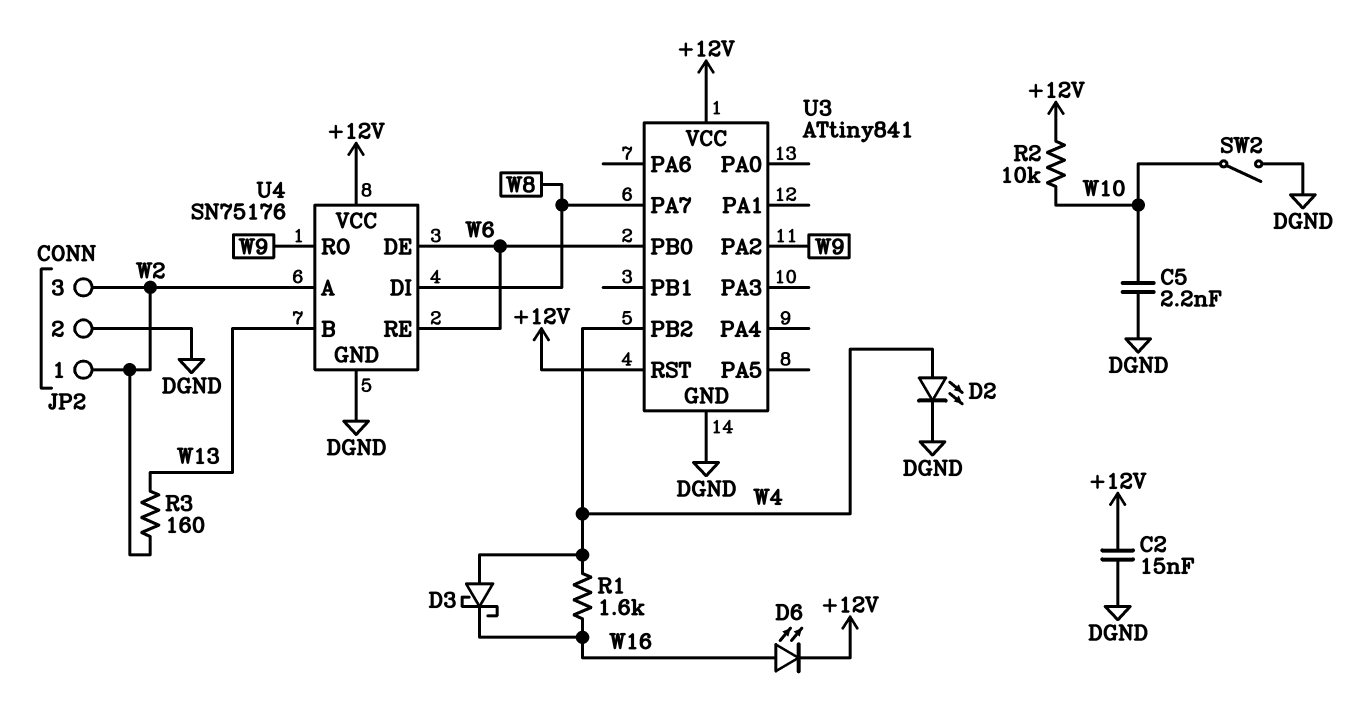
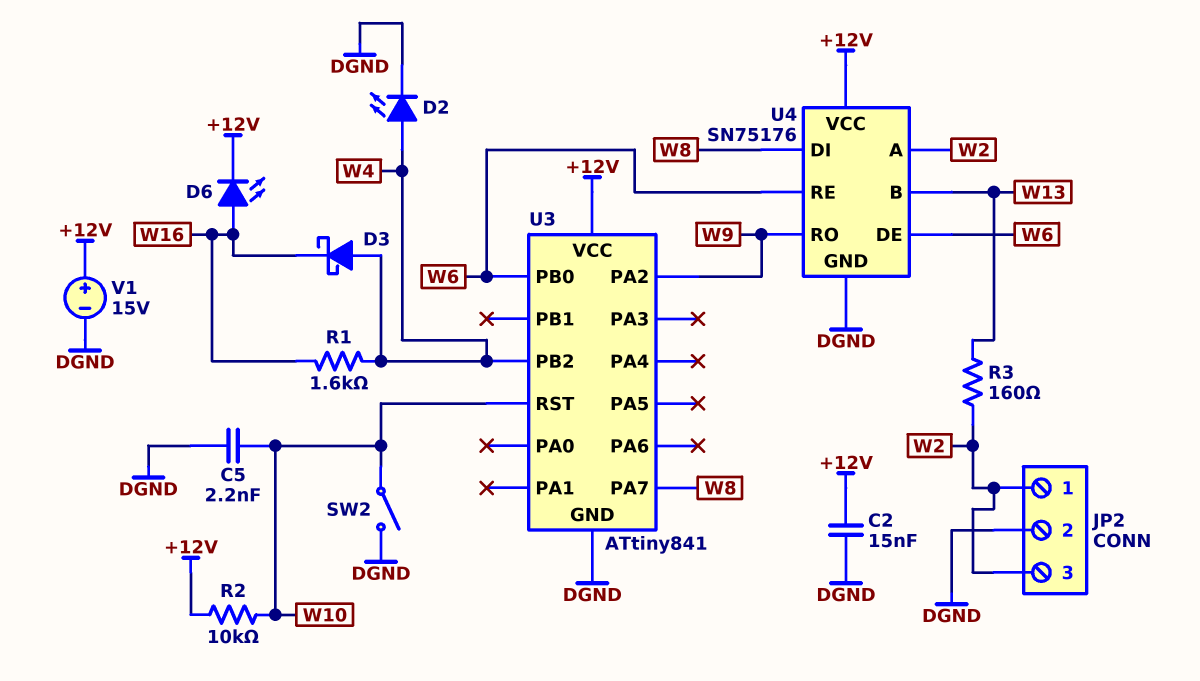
U3 pin RST: +12V -> W10
V1: none -> 15V (plus +12V, minus DGND)

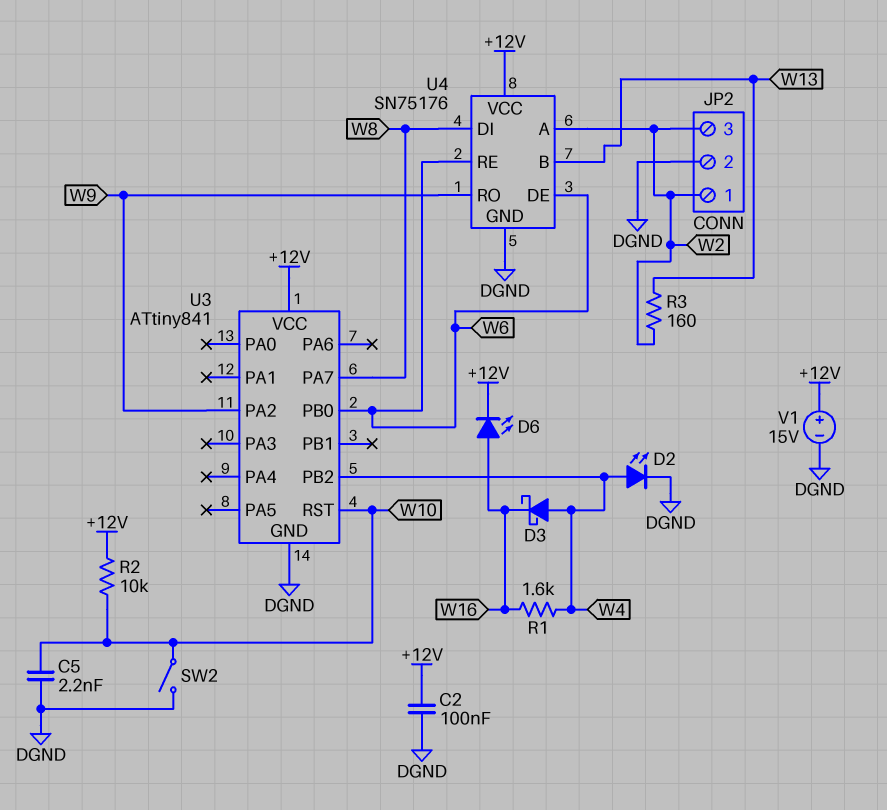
C2: 15nF (+12V, DGND) -> 100nF (+12V, DGND)

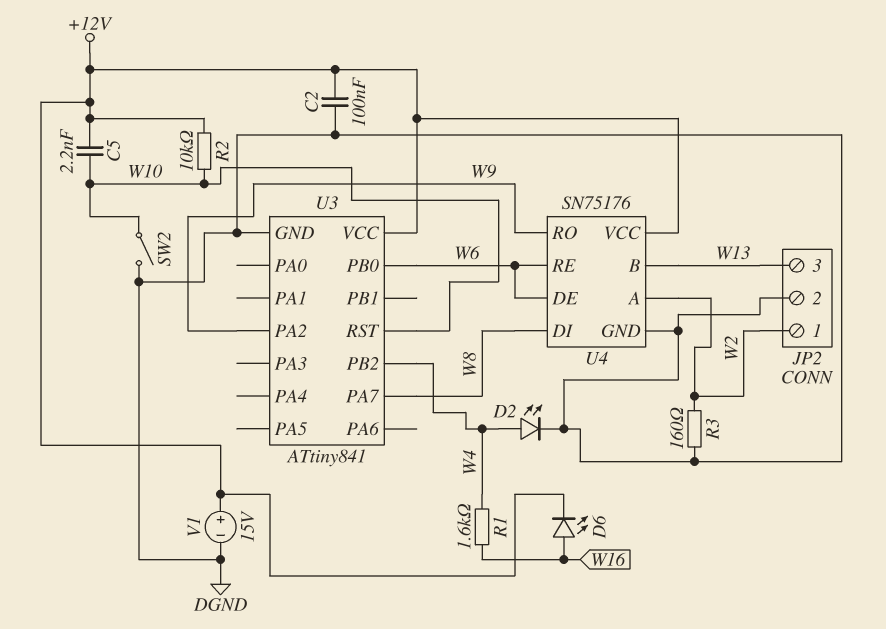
C5: 2.2nF (DGND, W10) -> 2.2nF (+12V, W10)
D3: schottky (A W4, K W16) -> none
JP2 pin 3: W2 -> W13
R3: 160 (W2, W13) -> 160 (DGND, W2)

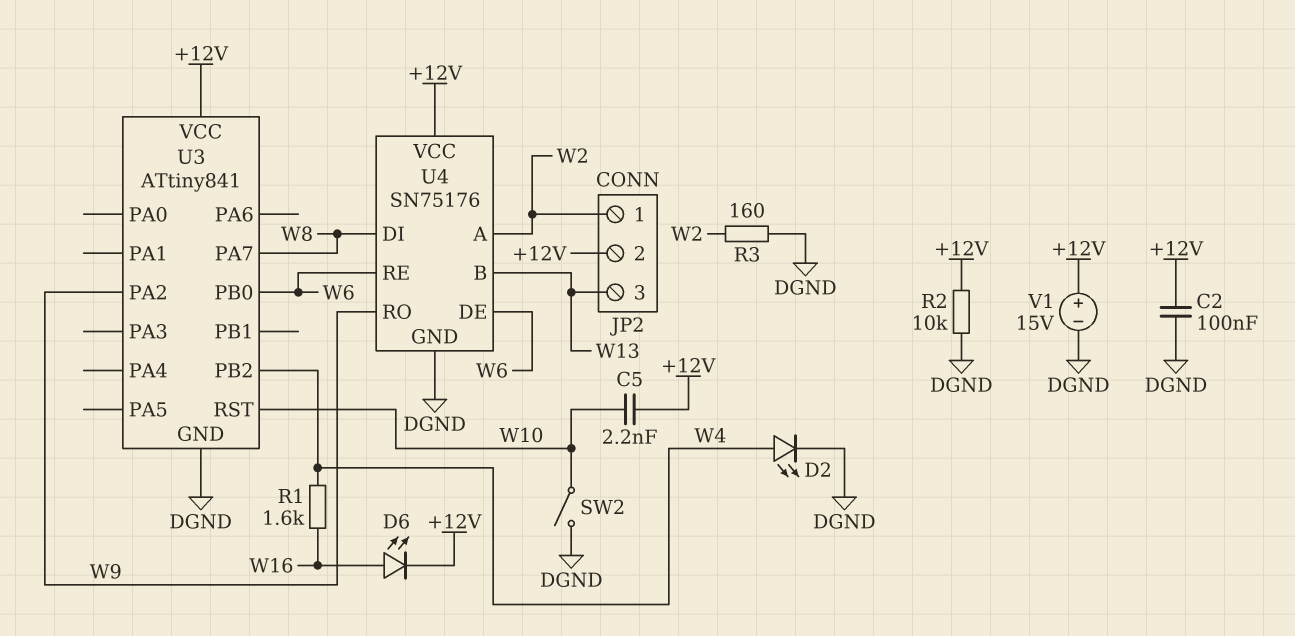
JP2 pin 2: DGND -> +12V
R2: 10k (+12V, W10) -> 10k (+12V, DGND)

